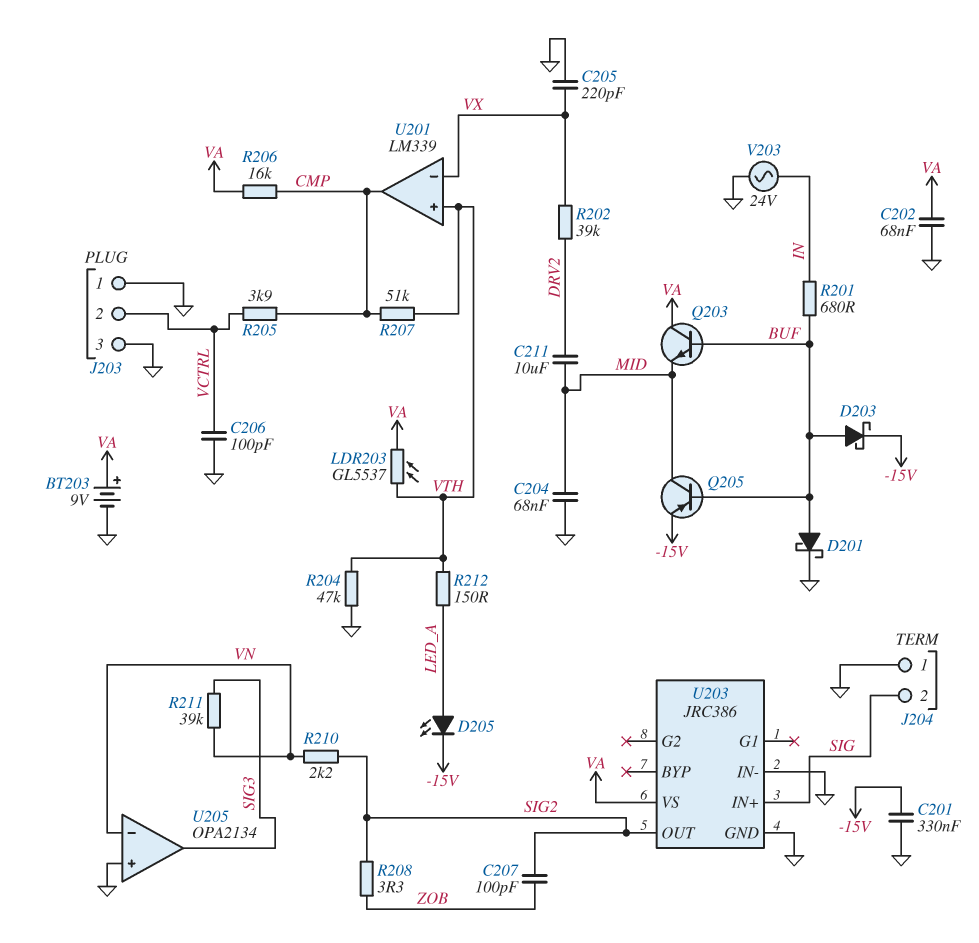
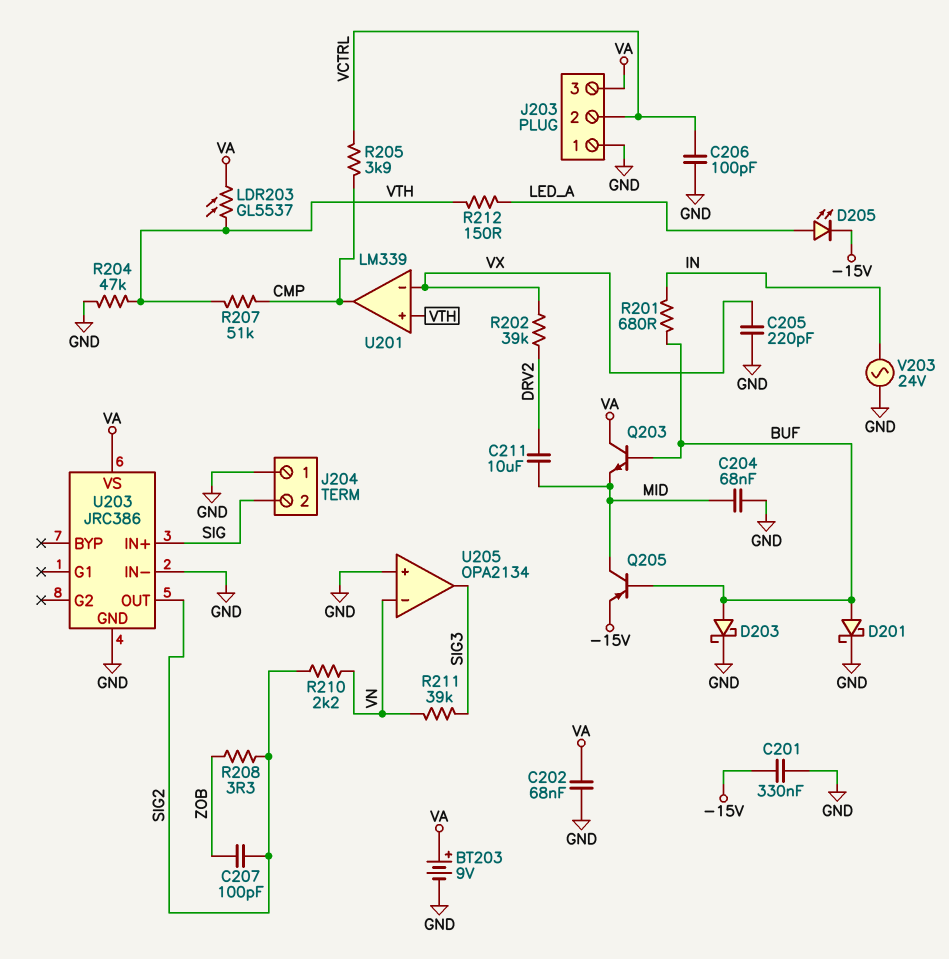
D203: schottky (A BUF, K -15V) -> schottky (A BUF, K GND)
J203 pin 3: GND -> VA
R206: 16k (CMP, VA) -> none

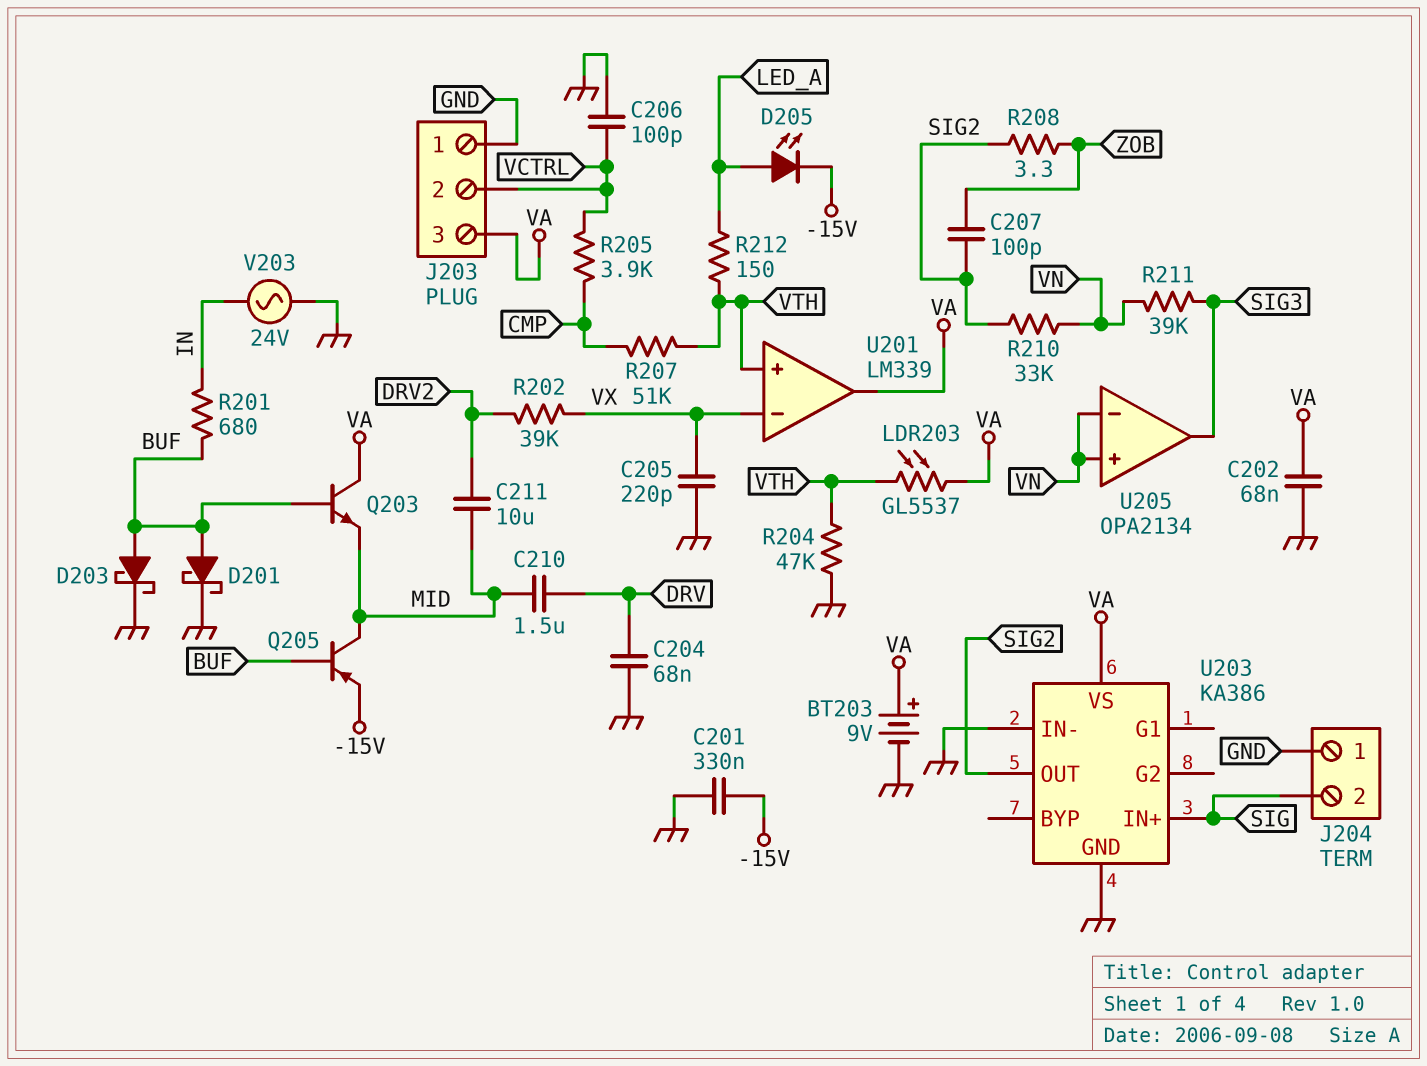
C204: 68nF (GND, MID) -> 68nF (DRV, GND)
C210: none -> 1.5uF (DRV, MID)
R210: 2.2k (SIG2, VN) -> 33k (SIG2, VN)
U201 pin out: CMP -> VA
U203: JRC386 -> KA386
U205 pin in+: GND -> VN

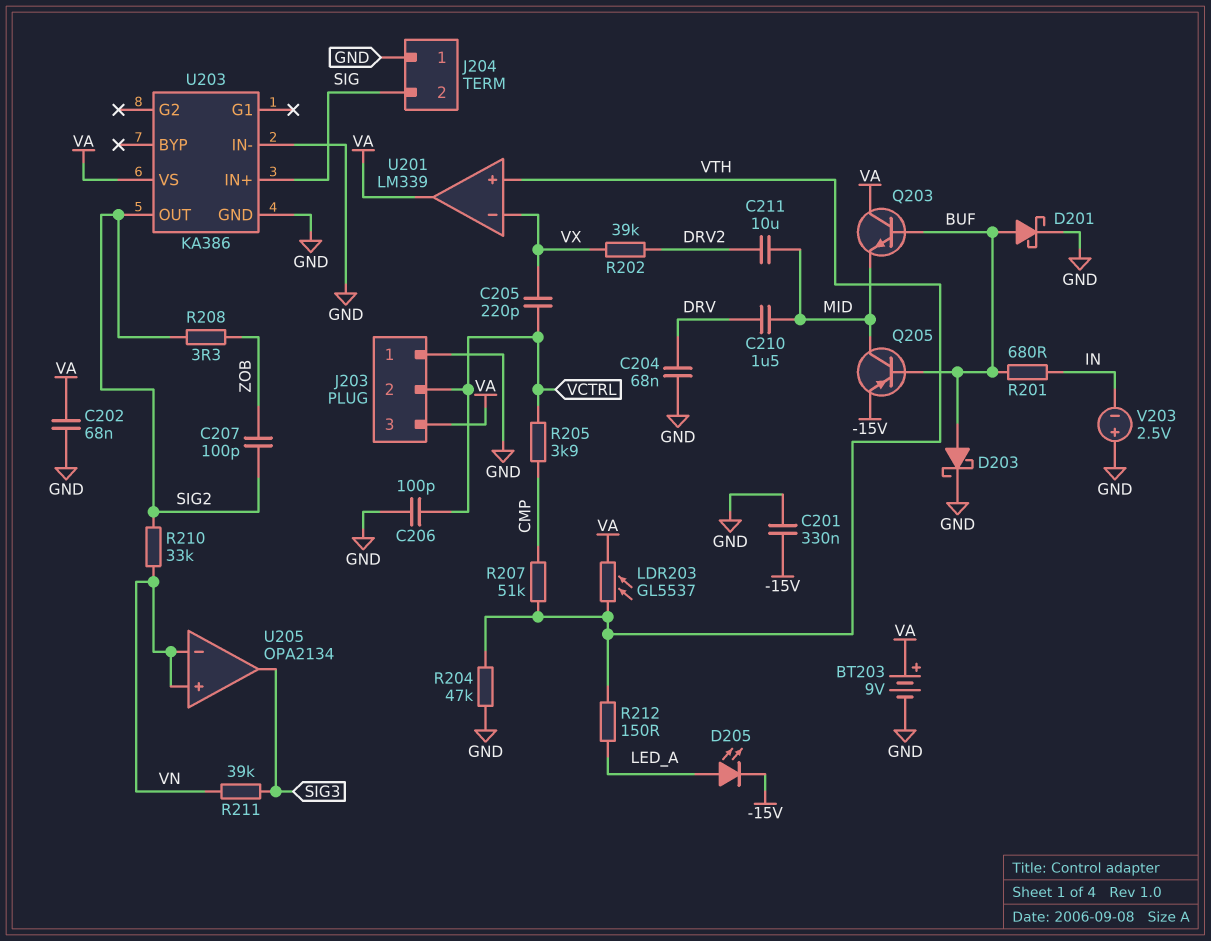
C205: 220pF (GND, VX) -> 220pF (VCTRL, VX)
V203: AC 24V (GND, IN) -> 2.5V (plus GND, minus IN)

